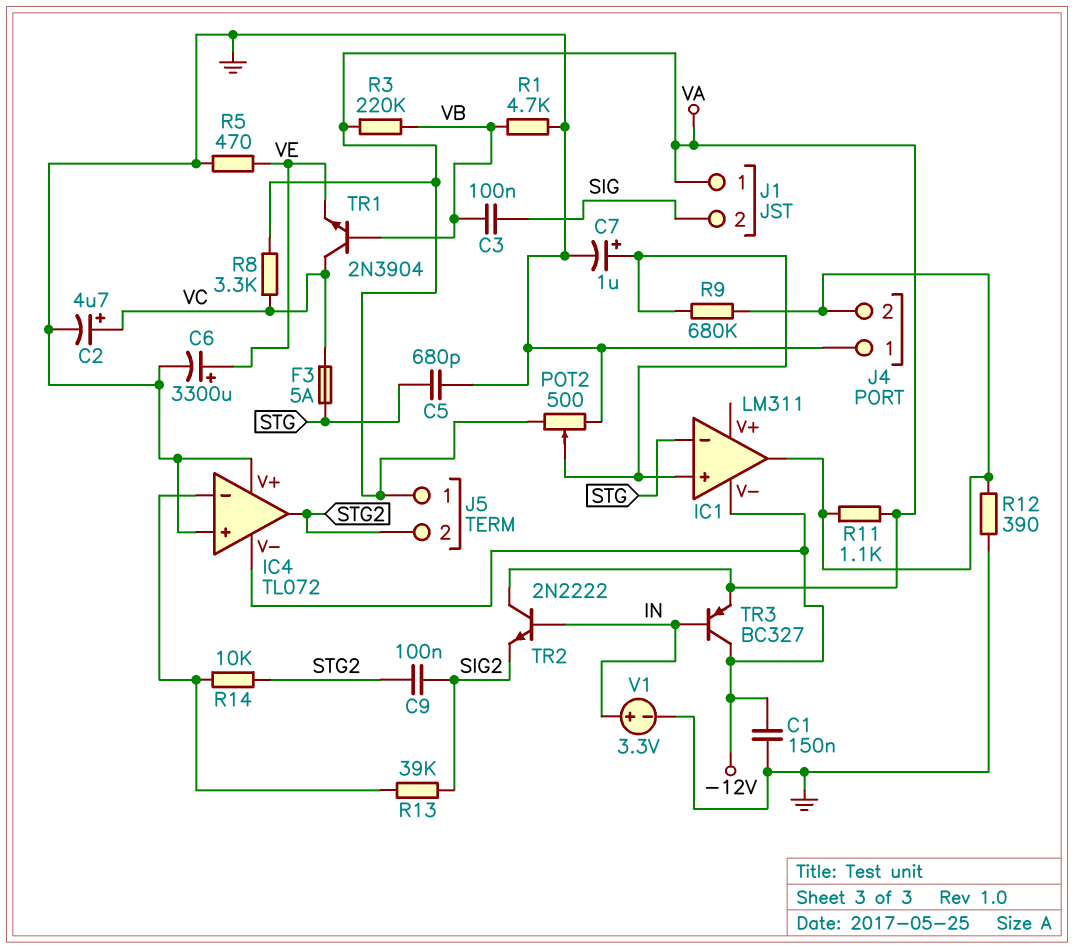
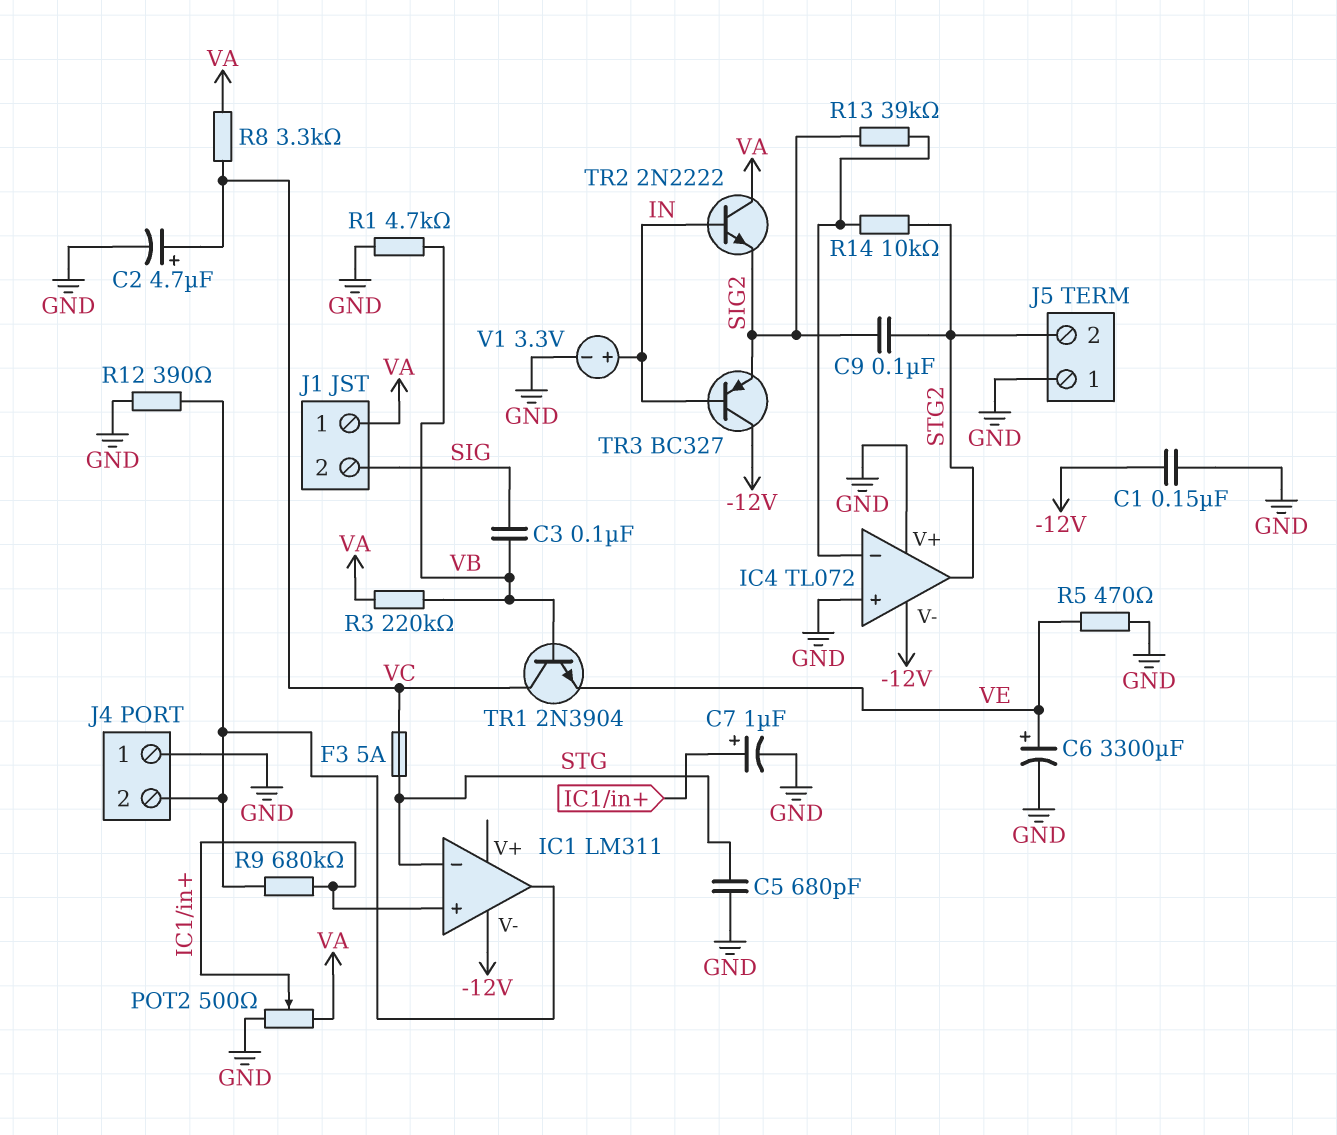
J5 pin 1: VA -> GND
R11: 1.1k (IC1/out, VA) -> none
TR3: PNP BC327 (B IN, C -12V, E VA) -> PNP BC327 (B IN, C -12V, E SIG2)

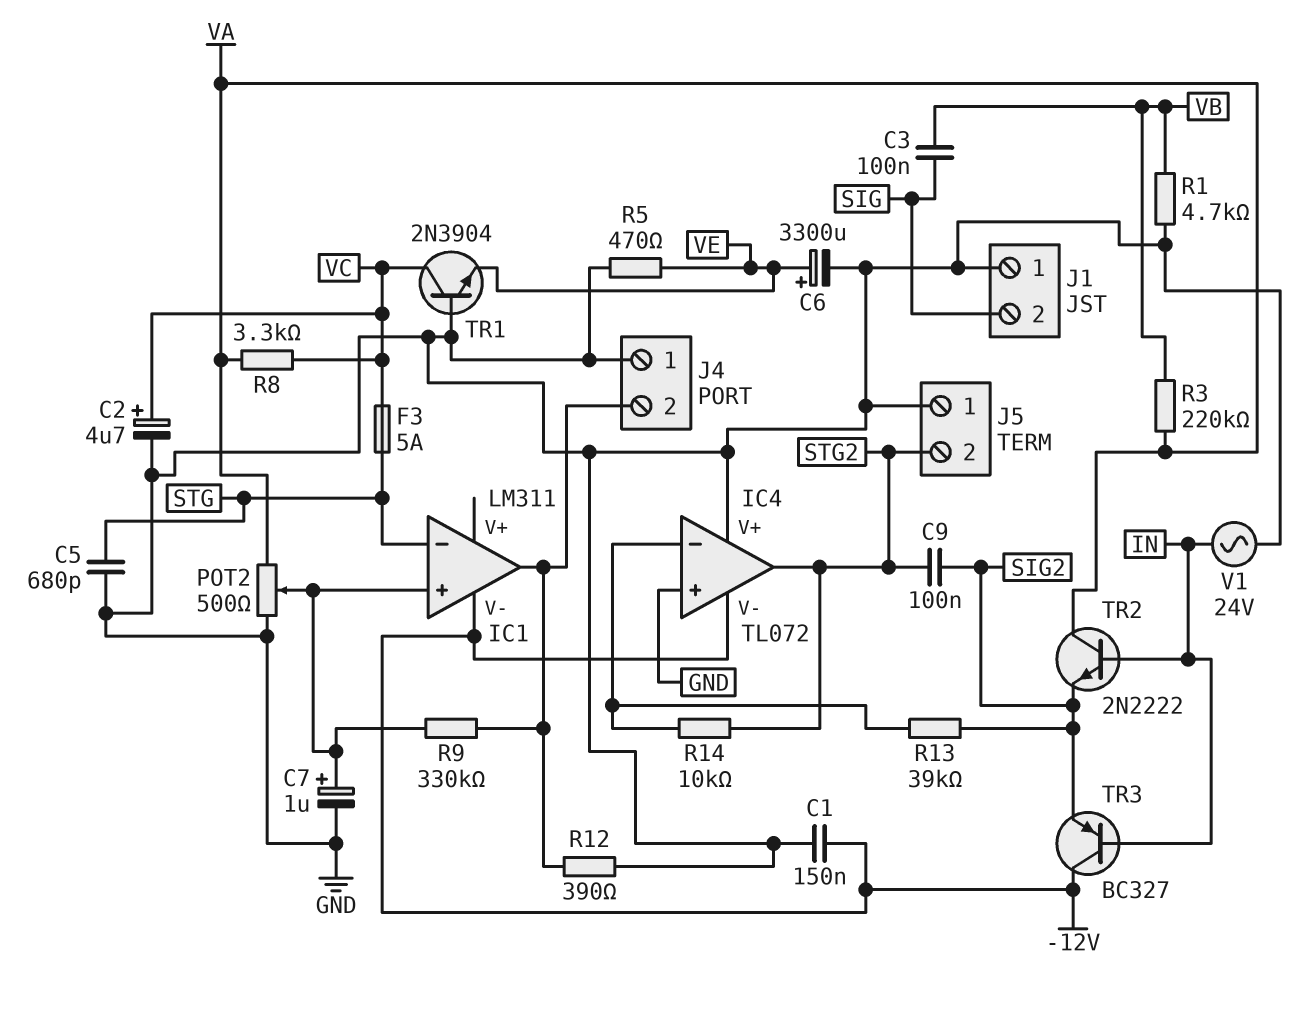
J1 pin 1: VA -> GND
R9: 680k (IC1/in+, IC1/out) -> 330k (IC1/in+, IC1/out)
TR1: NPN 2N3904 (B VB, C VC, E VE) -> NPN 2N3904 (B GND, C VC, E VE)
V1: 3.3V (plus IN, minus GND) -> AC 24V (GND, IN)

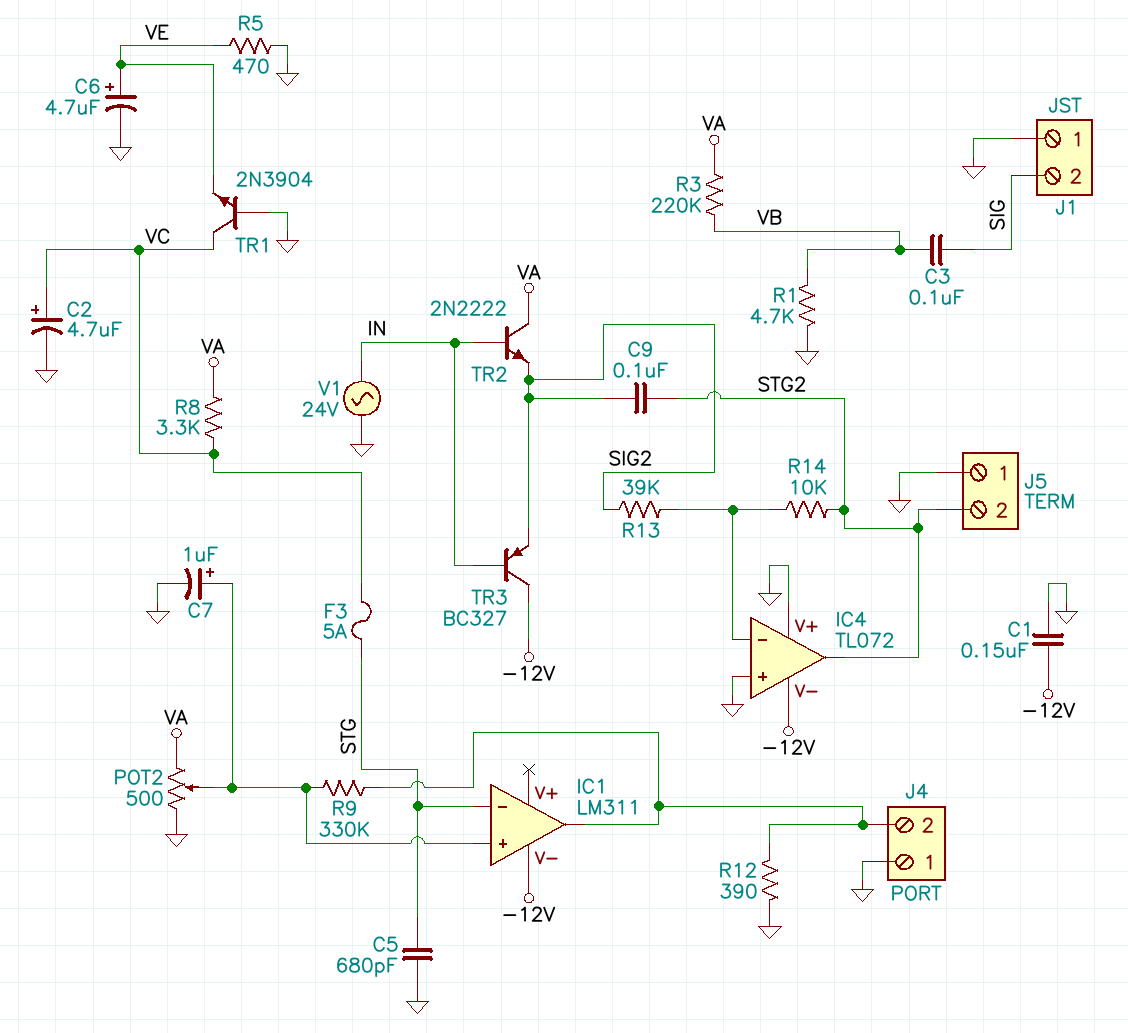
C6: 3300uF (plus VE, minus GND) -> 4.7uF (plus VE, minus GND)

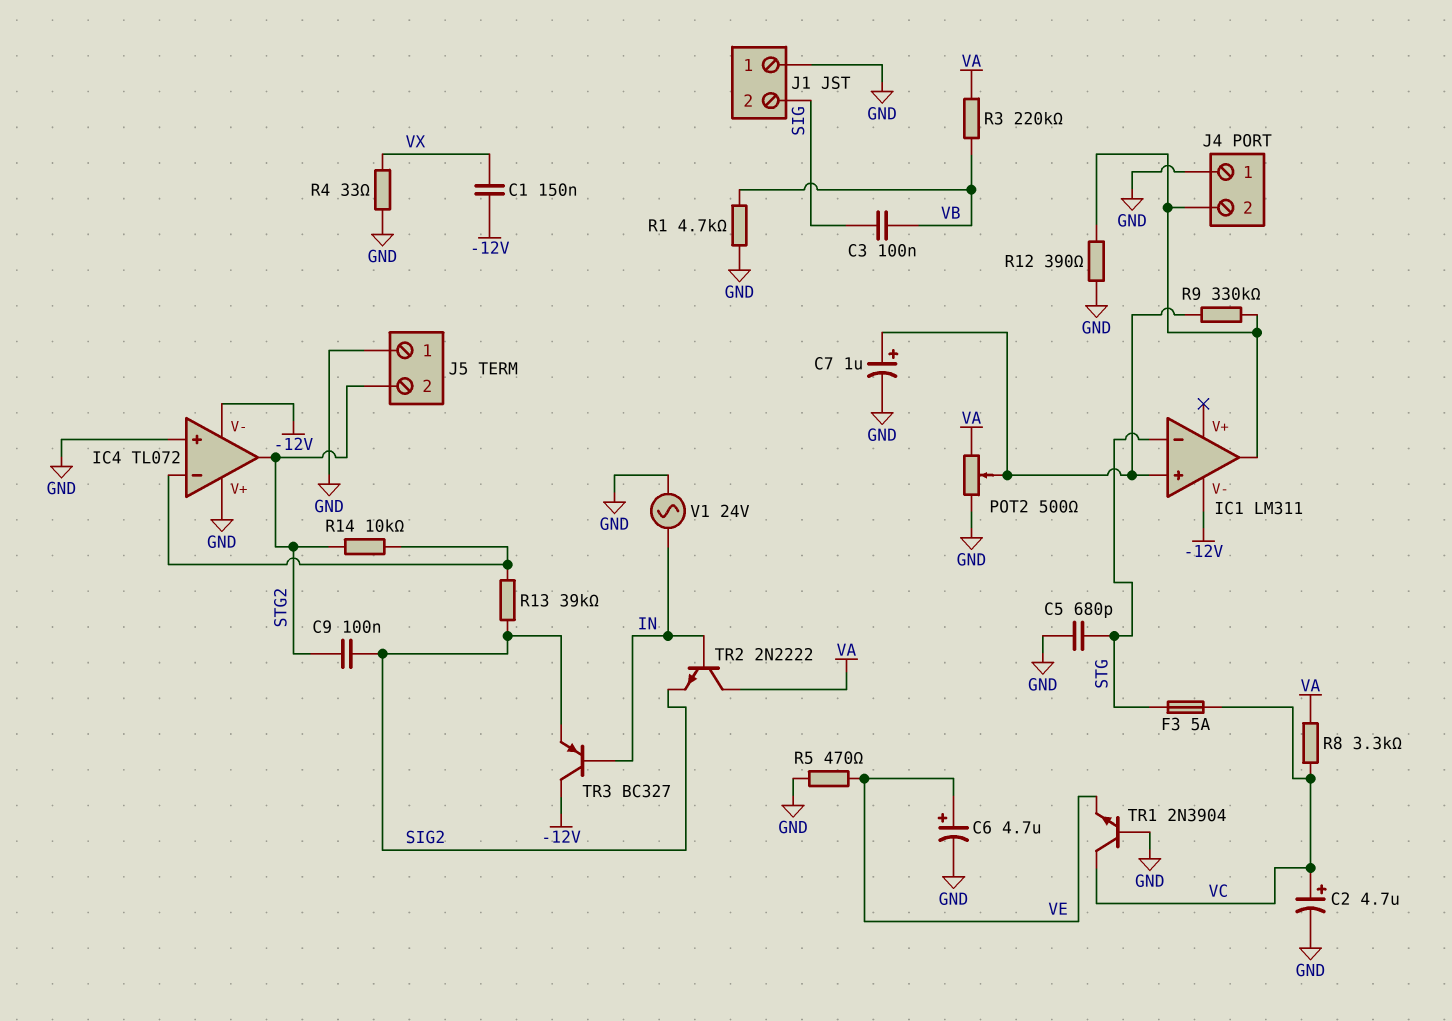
C1: 150nF (-12V, GND) -> 150nF (-12V, VX)
R4: none -> 33 (GND, VX)

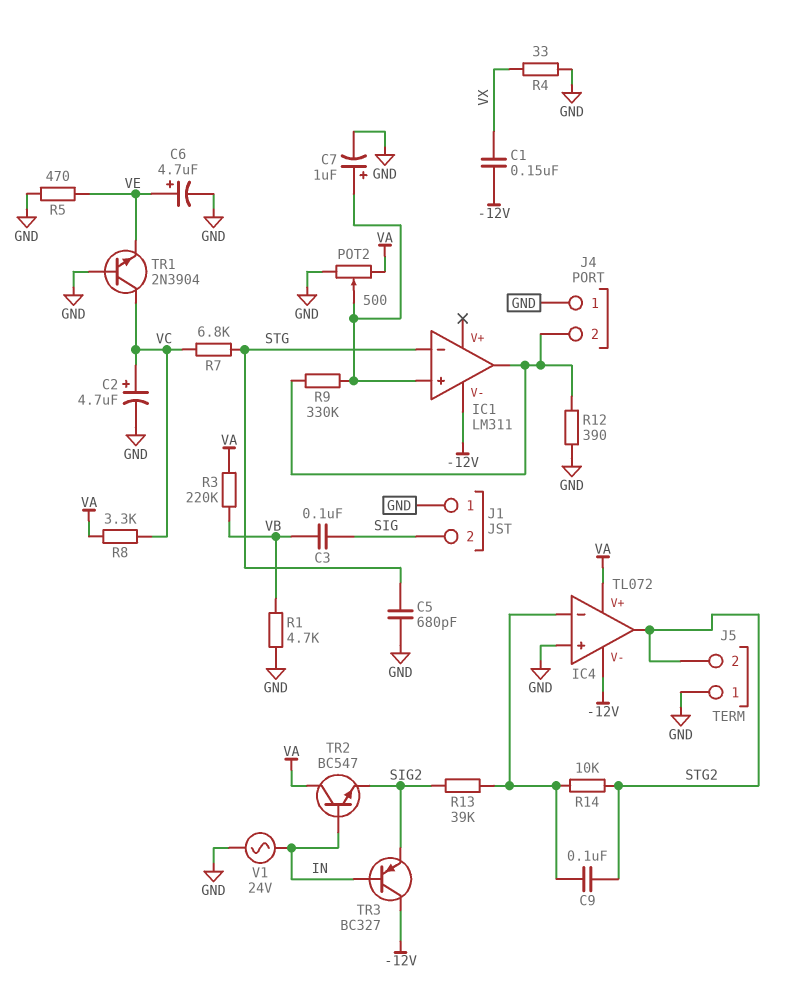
C9: 100nF (SIG2, STG2) -> 100nF (IC4/in-, STG2)
F3: 5A (STG, VC) -> none
IC4 pin V+: GND -> VA
R7: none -> 6.8k (STG, VC)
TR2: NPN 2N2222 (B IN, C VA, E SIG2) -> NPN BC547 (B IN, C VA, E SIG2)

